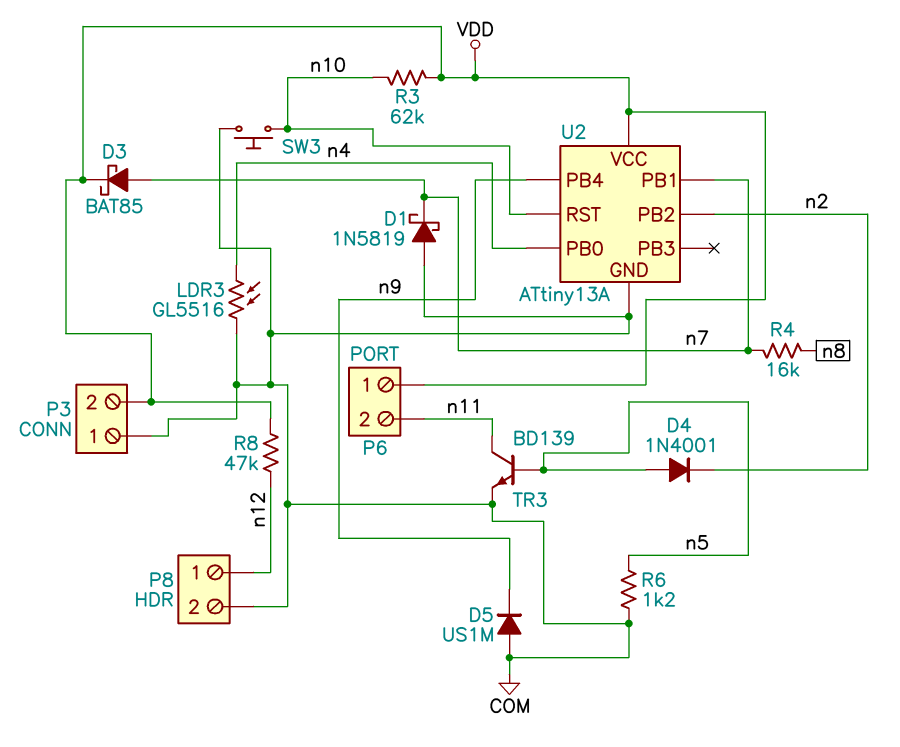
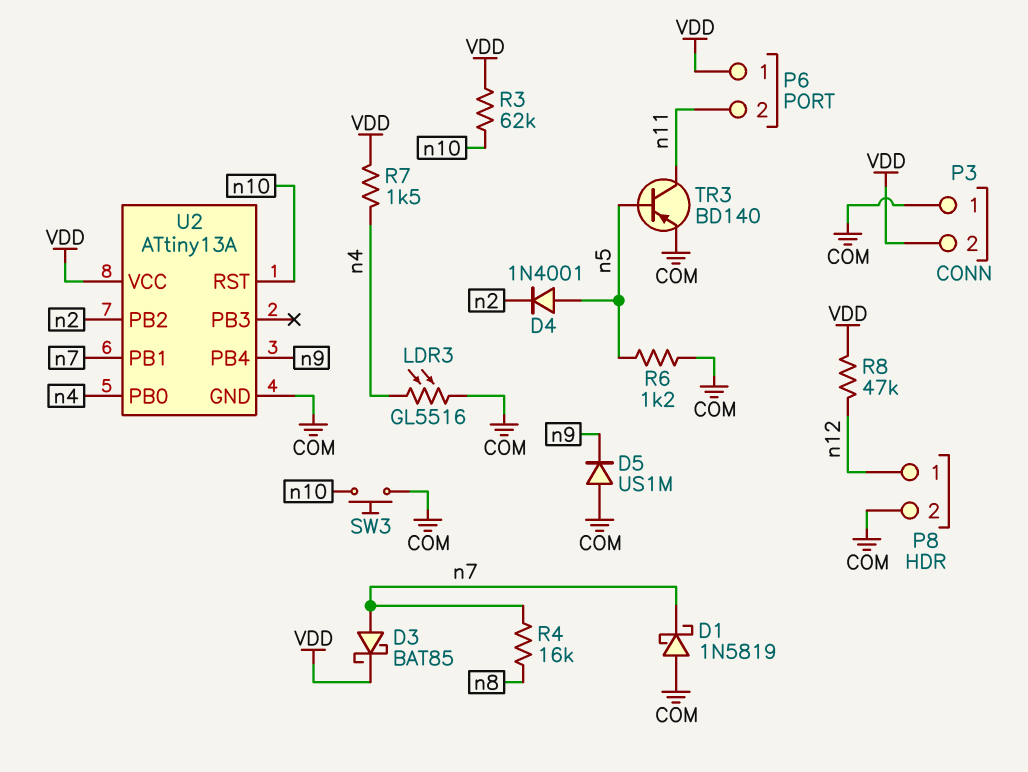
R7: none -> 1.5k (VDD, n4)
TR3: NPN BD139 (B n5, C n11, E COM) -> PNP BD140 (B n5, C n11, E COM)

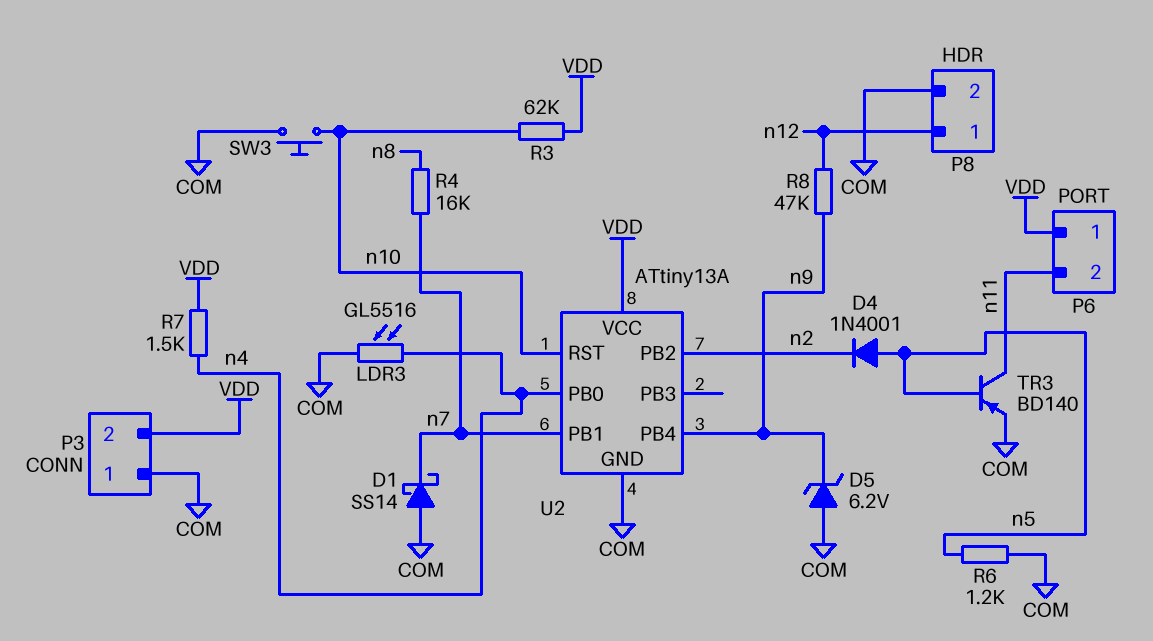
D1: schottky 1N5819 (A COM, K n7) -> schottky SS14 (A COM, K n7)
D3: schottky BAT85 (A n7, K VDD) -> none
D5: diode US1M (A COM, K n9) -> zener 6.2V (A COM, K n9)
R8: 47k (VDD, n12) -> 47k (n9, n12)

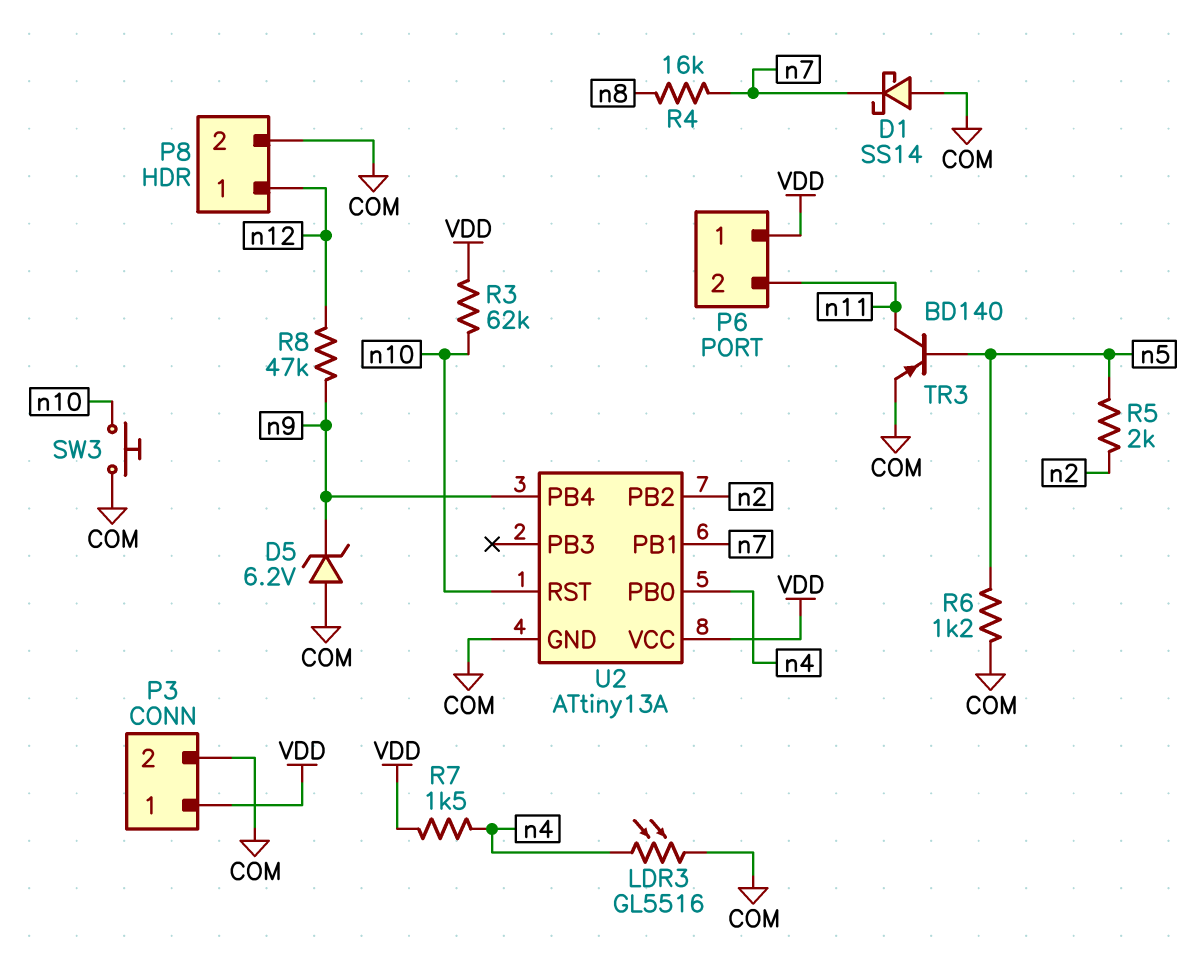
D4: diode 1N4001 (A n5, K n2) -> none
P3 pin 1: COM -> VDD
P3 pin 2: VDD -> COM
R5: none -> 2k (n2, n5)

